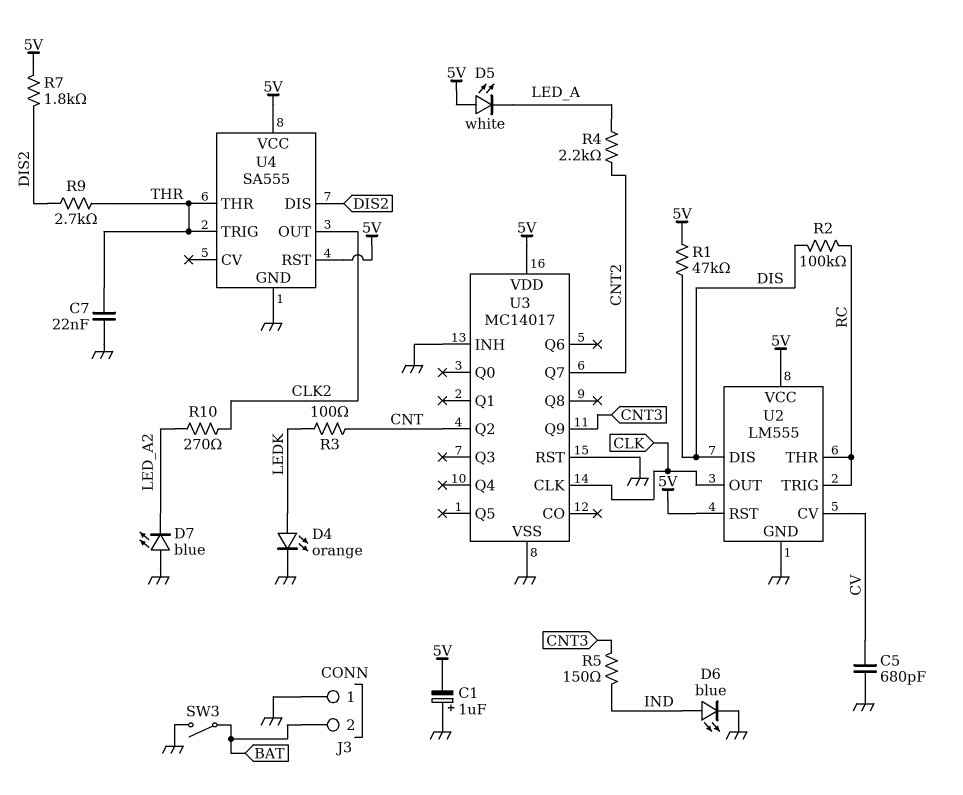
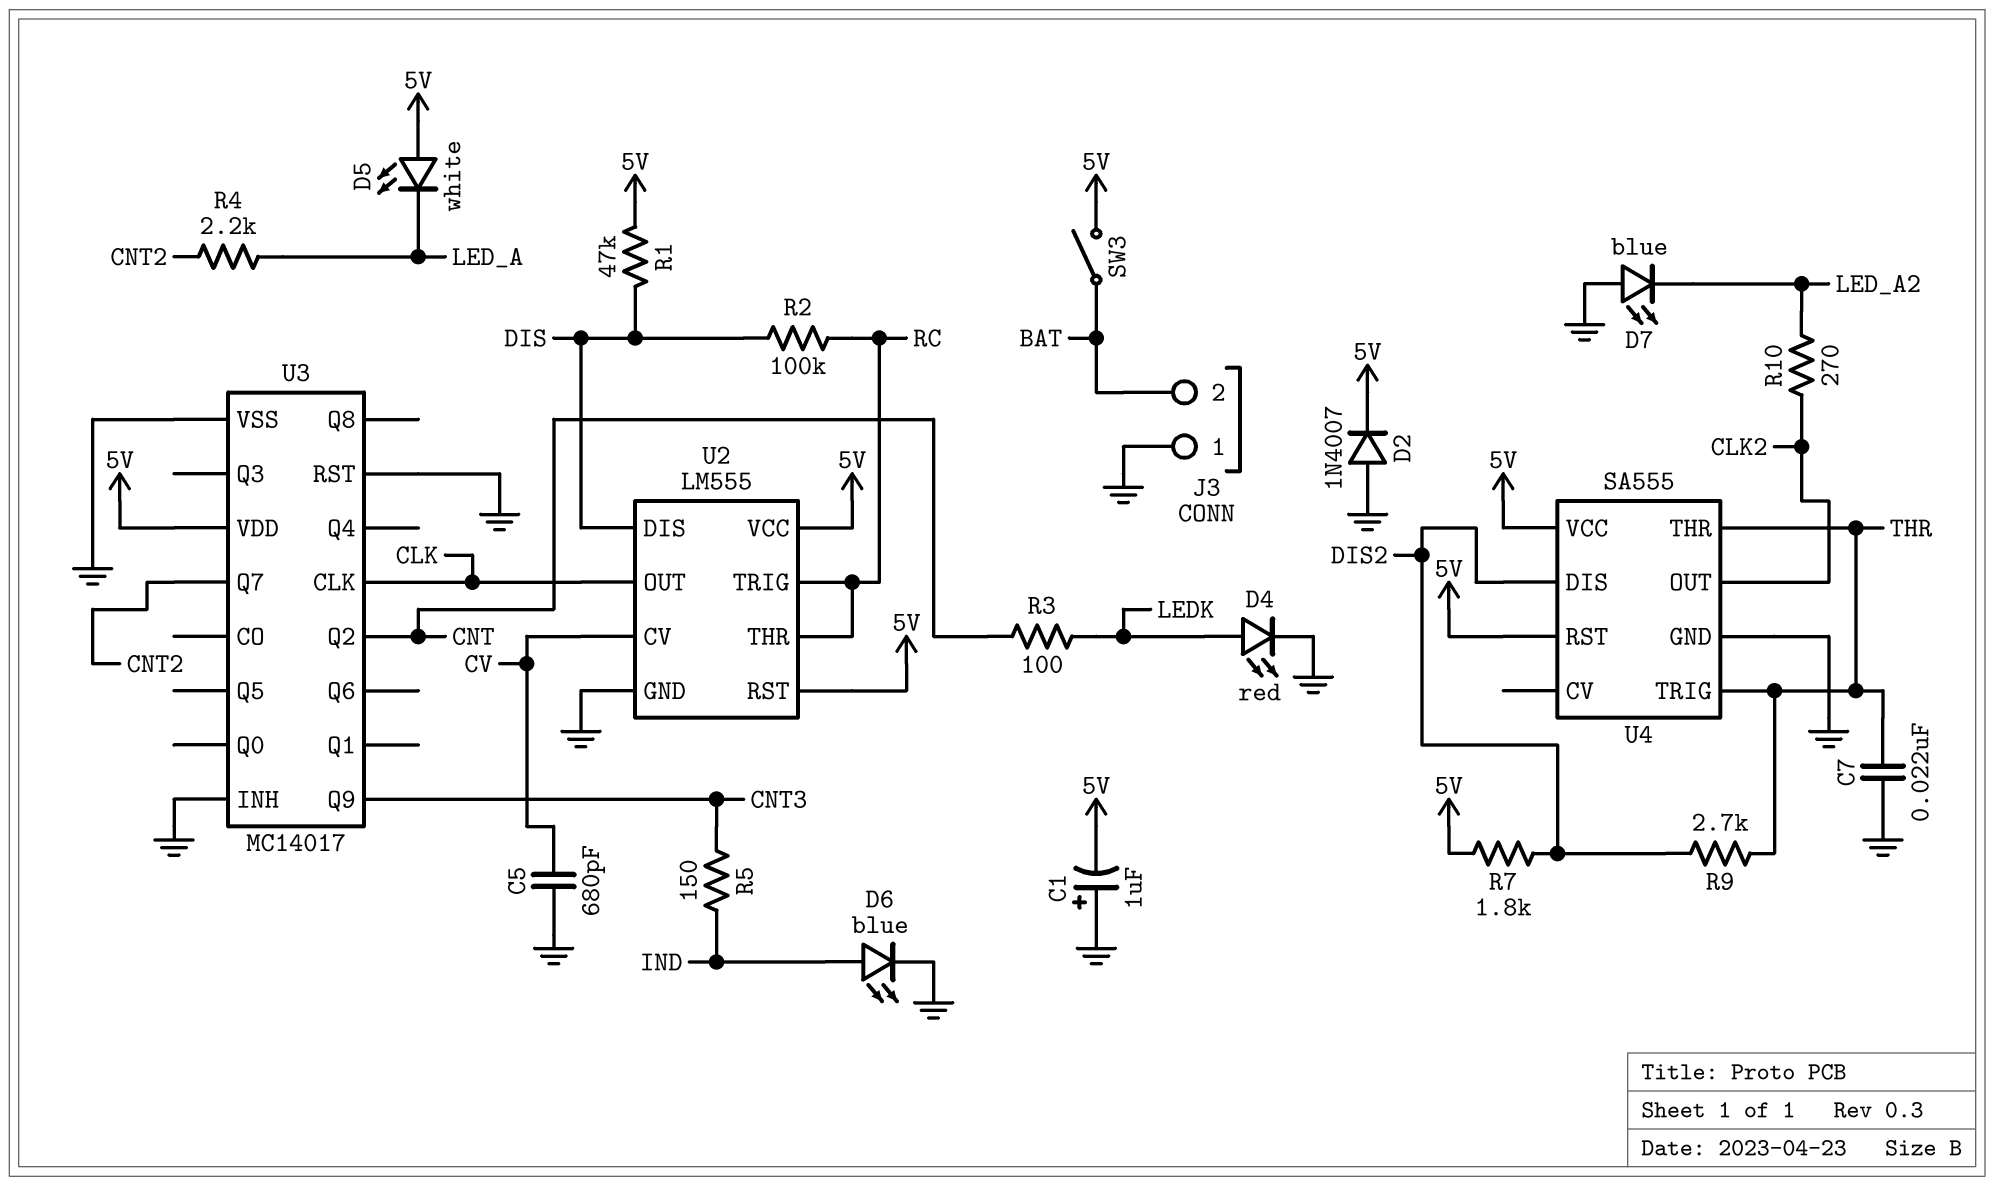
D2: none -> diode 1N4007 (A GND, K 5V)
D4: LED orange (A LEDK, K GND) -> LED red (A LEDK, K GND)
SW3: switch (BAT, GND) -> switch (5V, BAT)

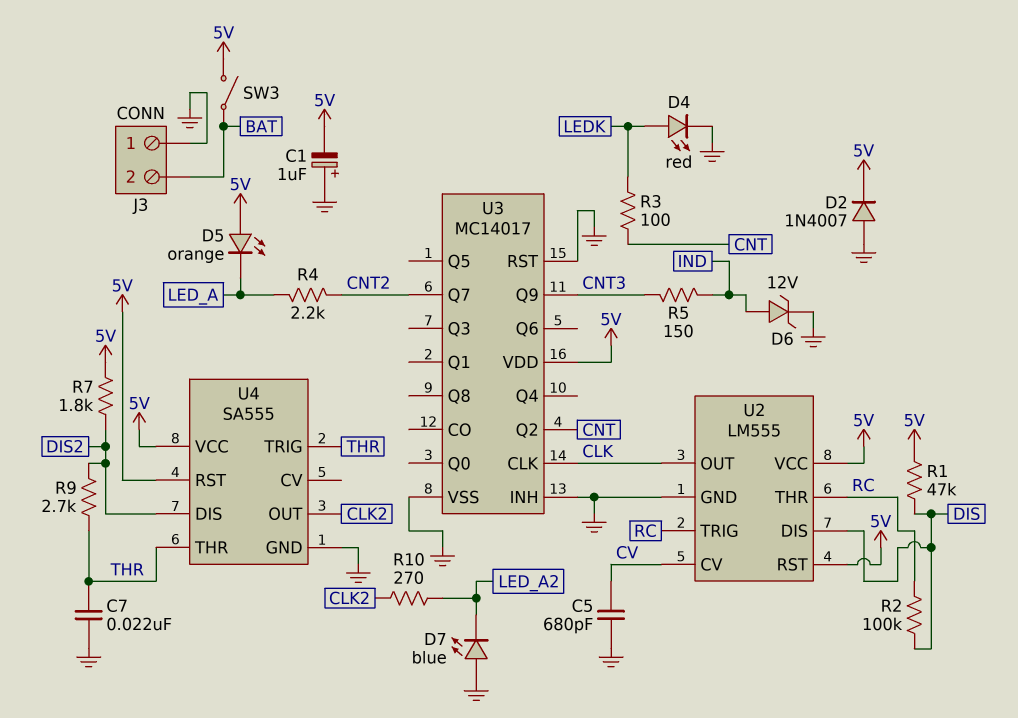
D5: LED white (A 5V, K LED_A) -> LED orange (A 5V, K LED_A)
D6: LED blue (A IND, K GND) -> zener 12V (A IND, K GND)

